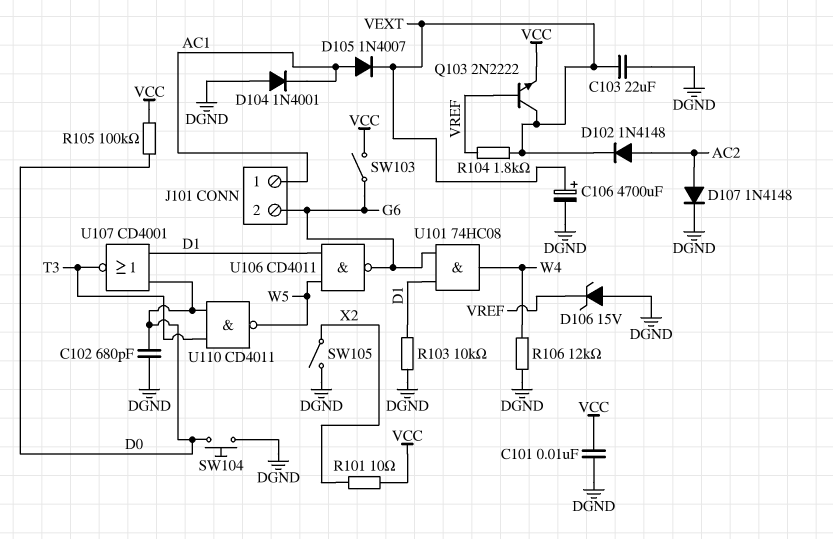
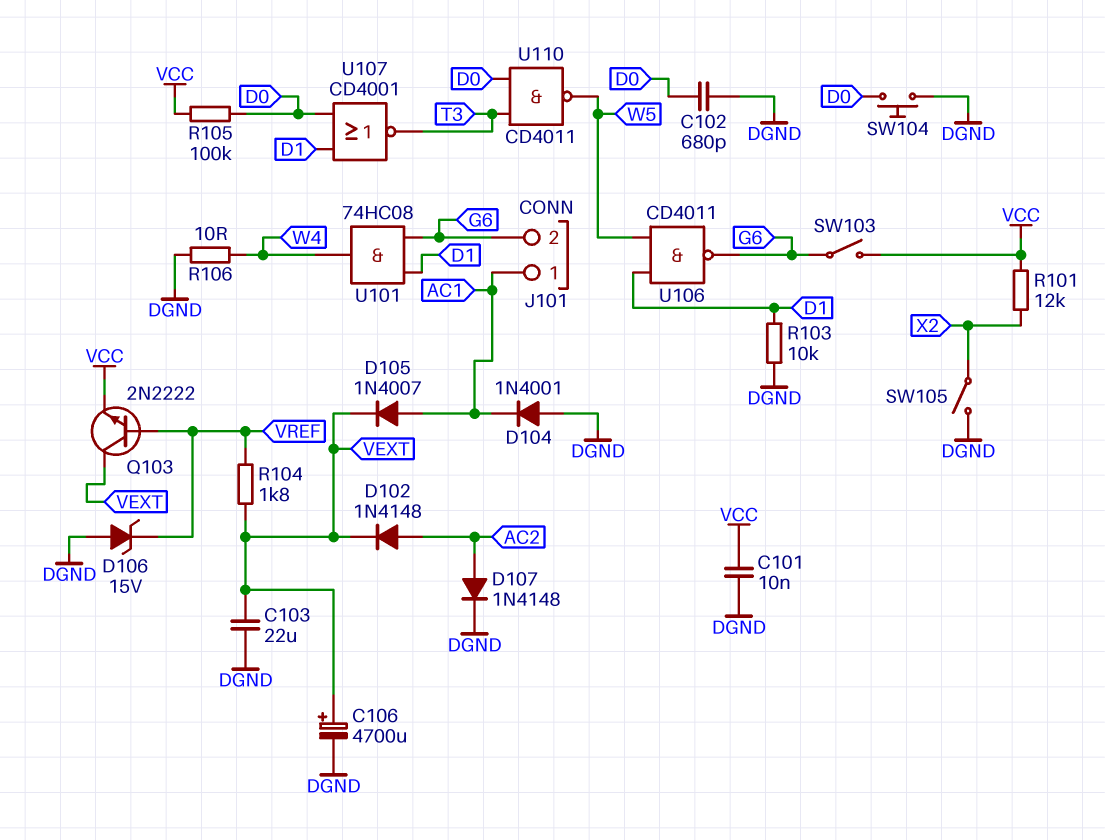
R101: 10 (VCC, X2) -> 12k (VCC, X2)
R106: 12k (DGND, W4) -> 10 (DGND, W4)

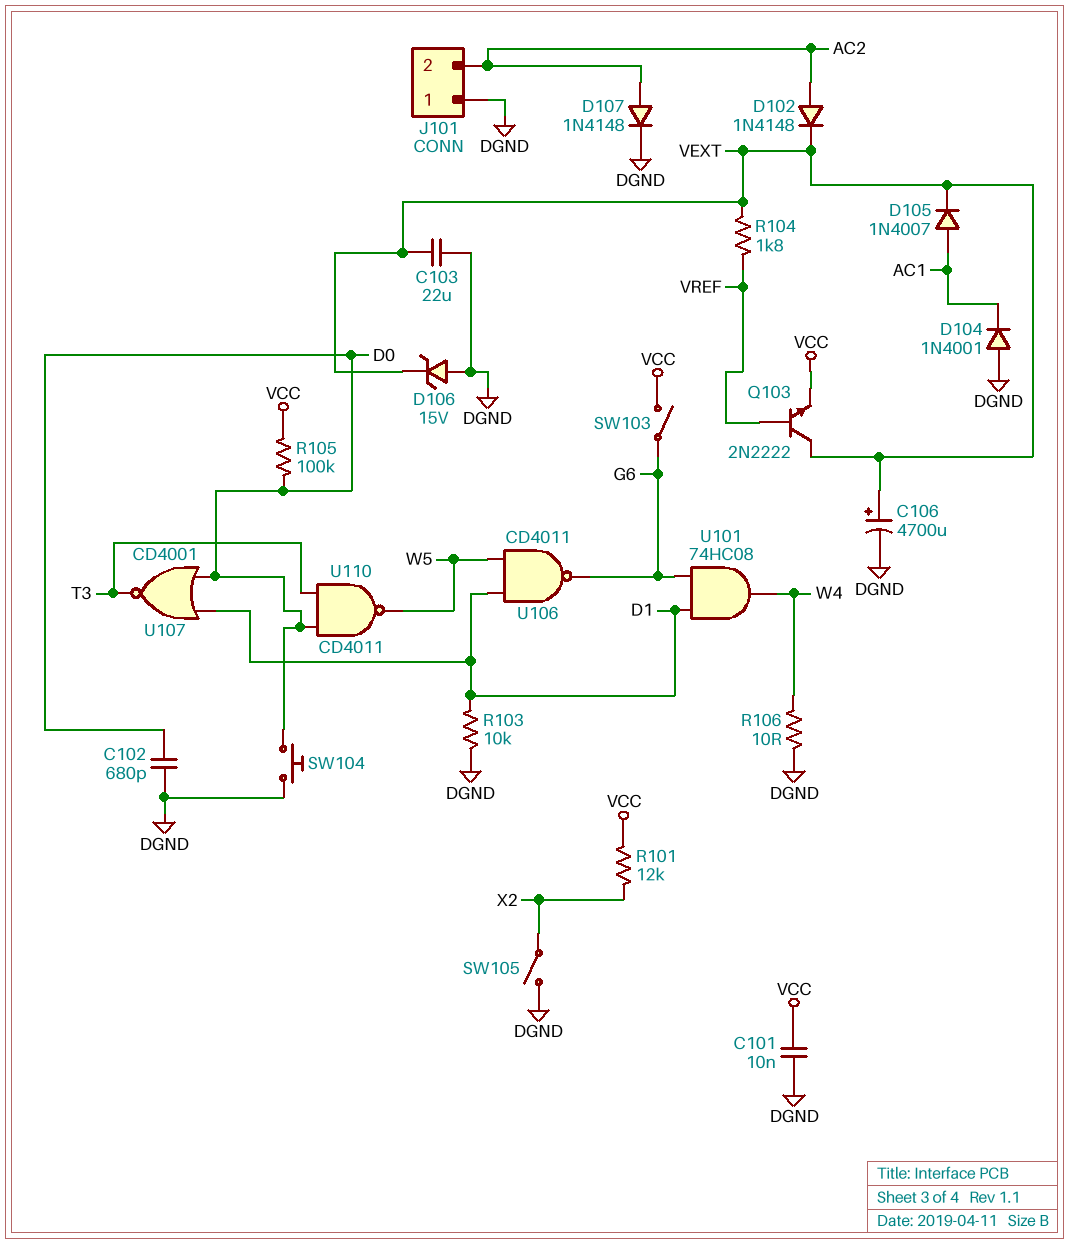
D106: zener 15V (A DGND, K VREF) -> zener 15V (A DGND, K VEXT)
J101 pin 1: AC1 -> DGND
J101 pin 2: G6 -> AC2

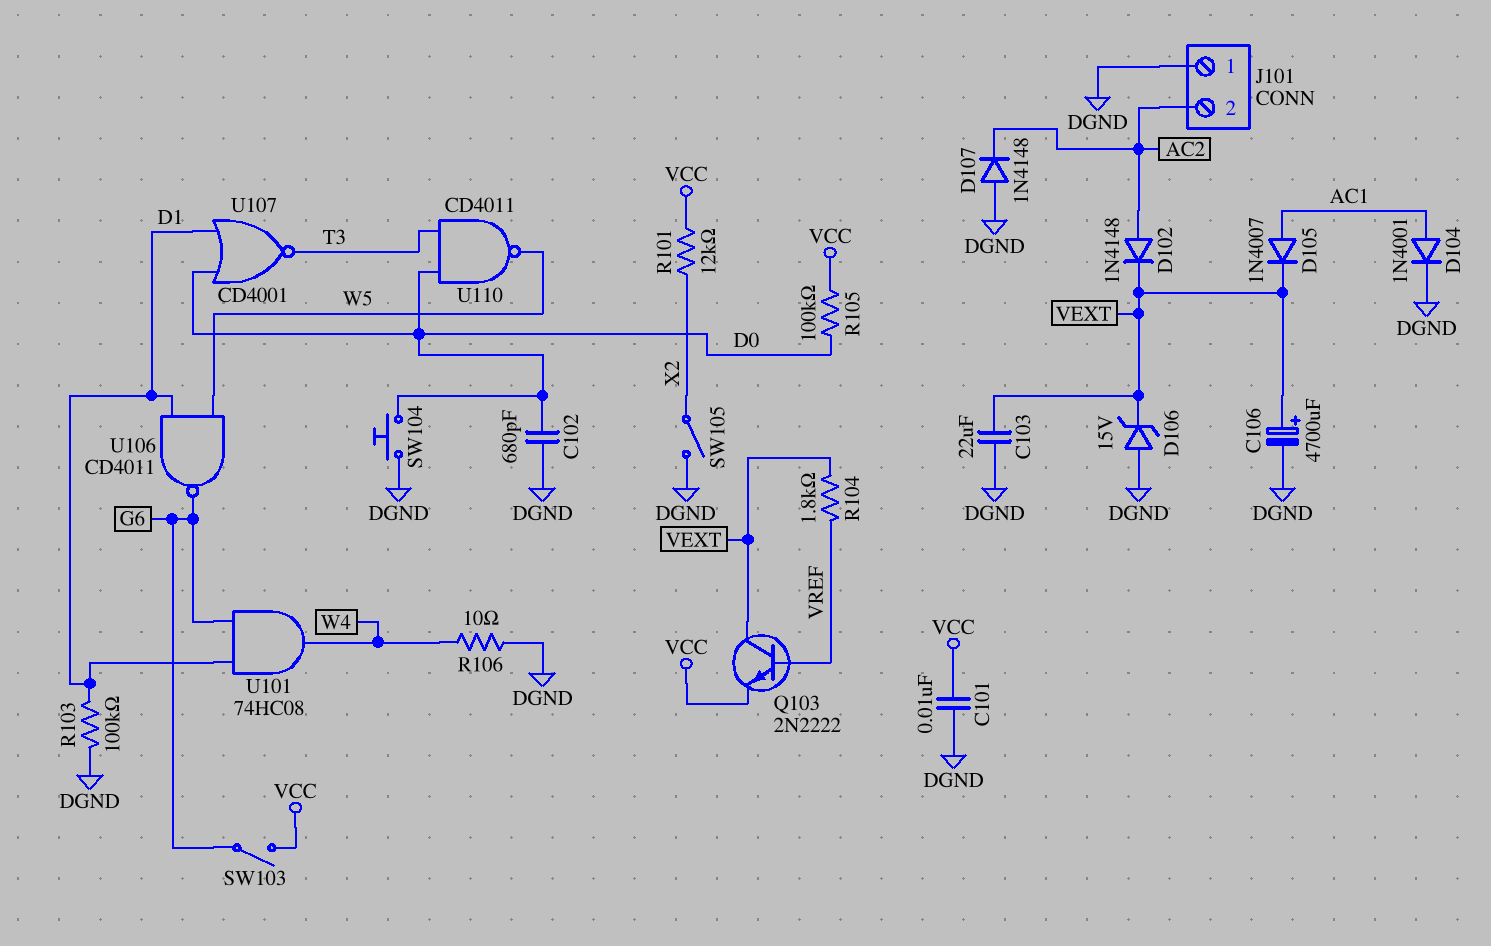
D104: diode 1N4001 (A DGND, K AC1) -> diode 1N4001 (A AC1, K DGND)
D107: diode 1N4148 (A AC2, K DGND) -> diode 1N4148 (A DGND, K AC2)
R103: 10k (D1, DGND) -> 100k (D1, DGND)

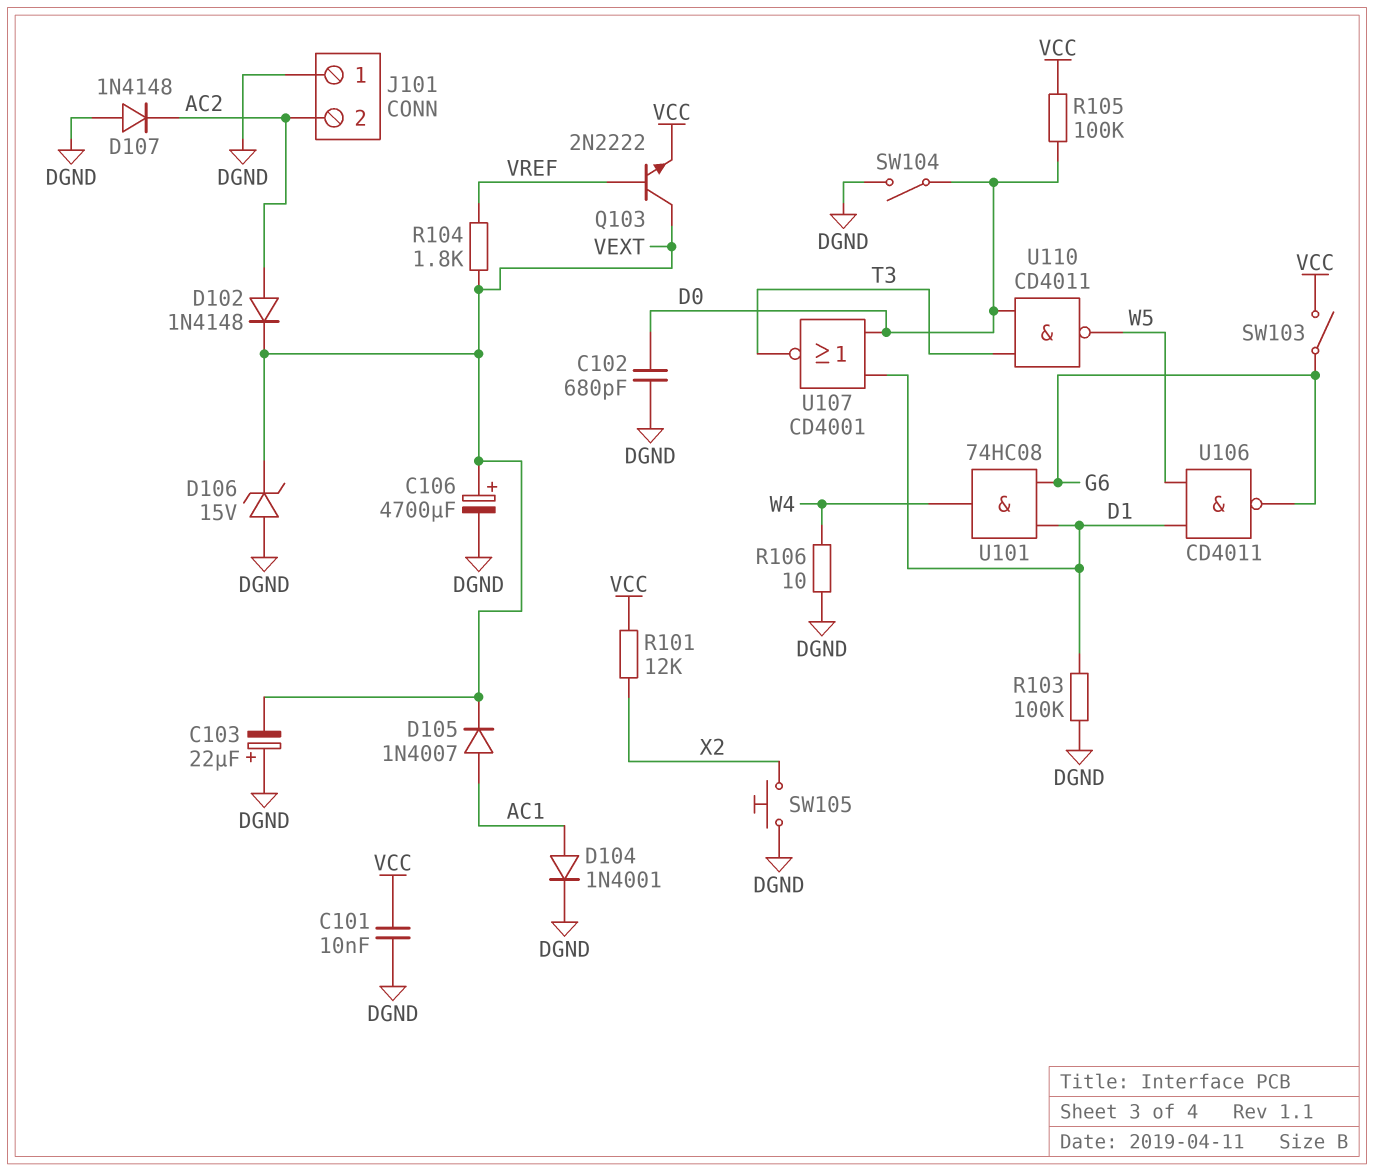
C103: 22uF (DGND, VEXT) -> 22uF (plus DGND, minus VEXT)
SW104: button (D0, DGND) -> switch (D0, DGND)
SW105: switch (DGND, X2) -> button (DGND, X2)

